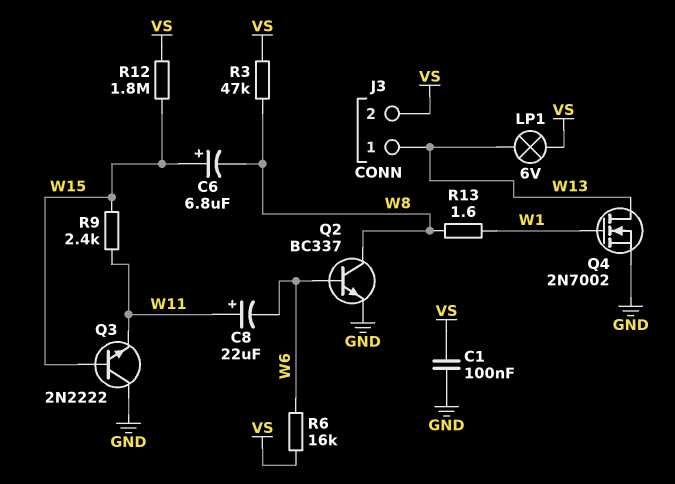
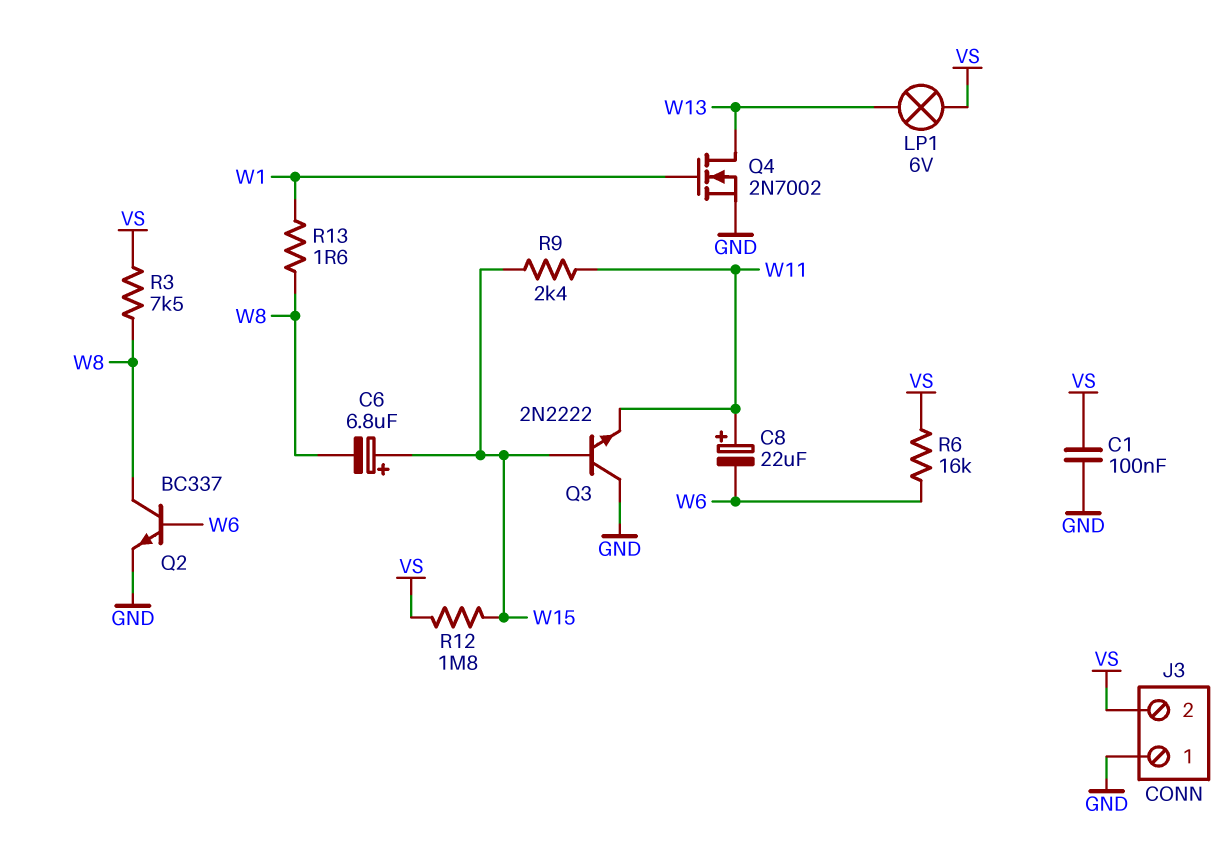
J3 pin 1: W13 -> GND
R3: 47k (VS, W8) -> 7.5k (VS, W8)

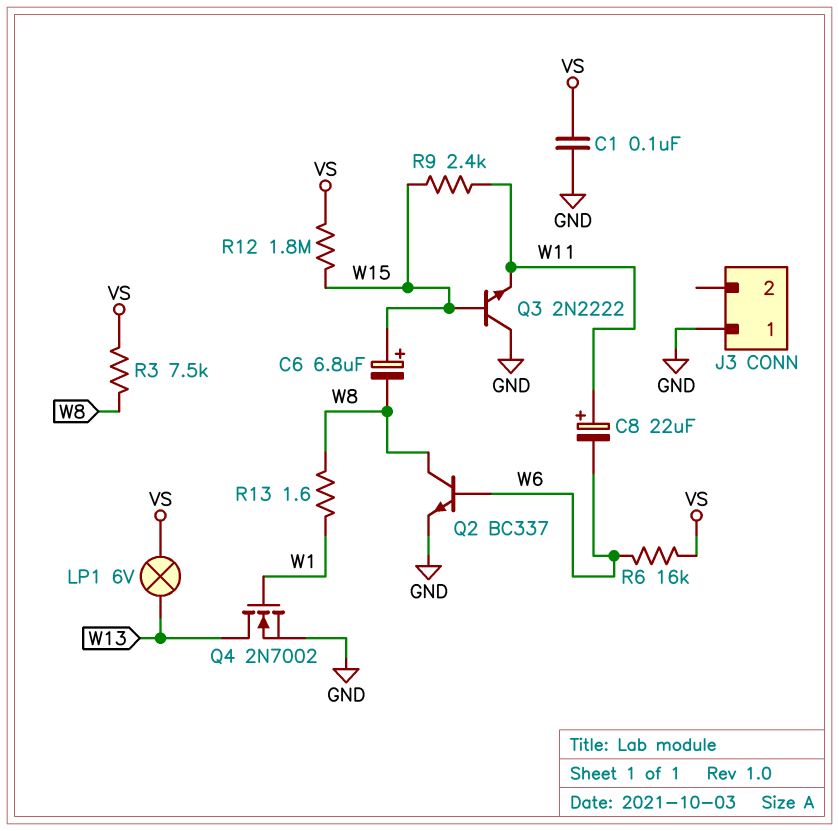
J3 pin 2: VS -> none

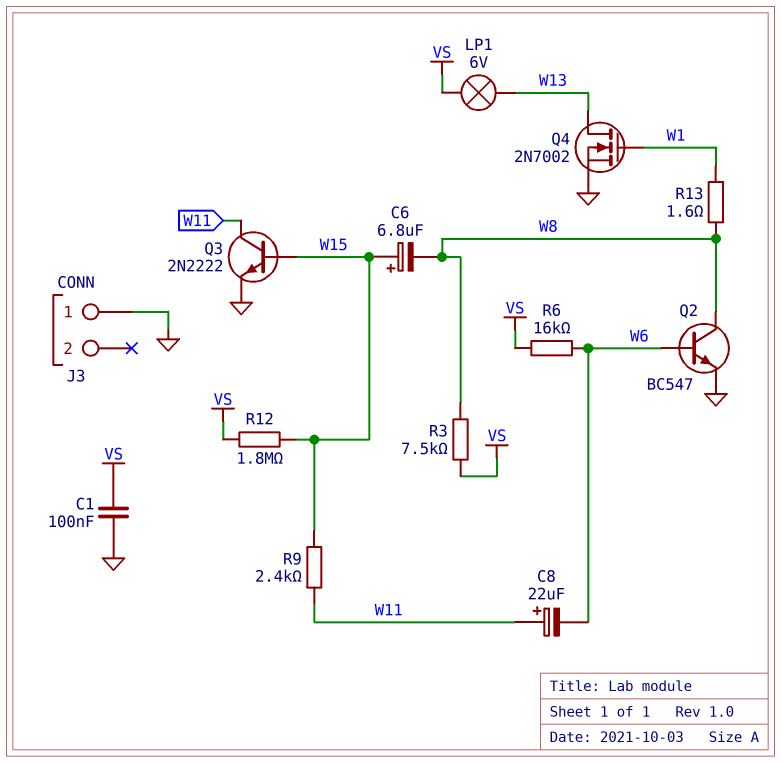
Q2: NPN BC337 (B W6, C W8, E GND) -> NPN BC547 (B W6, C W8, E GND)
Q3: NPN 2N2222 (B W15, C GND, E W11) -> NPN 2N2222 (B W15, C W11, E GND)

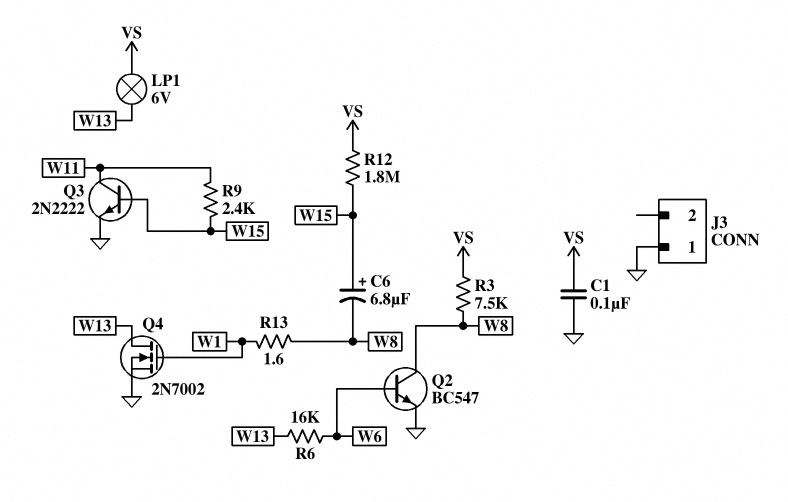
C8: 22uF (plus W11, minus W6) -> none
R6: 16k (VS, W6) -> 16k (W6, W13)

